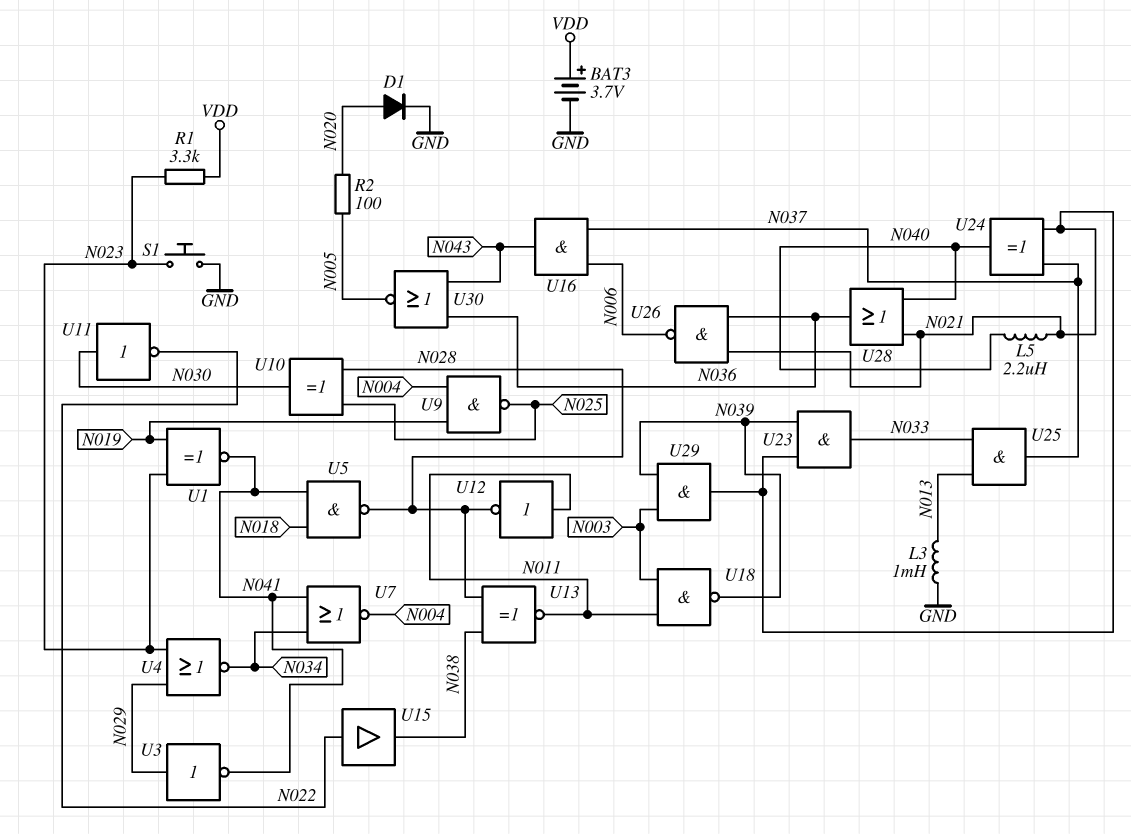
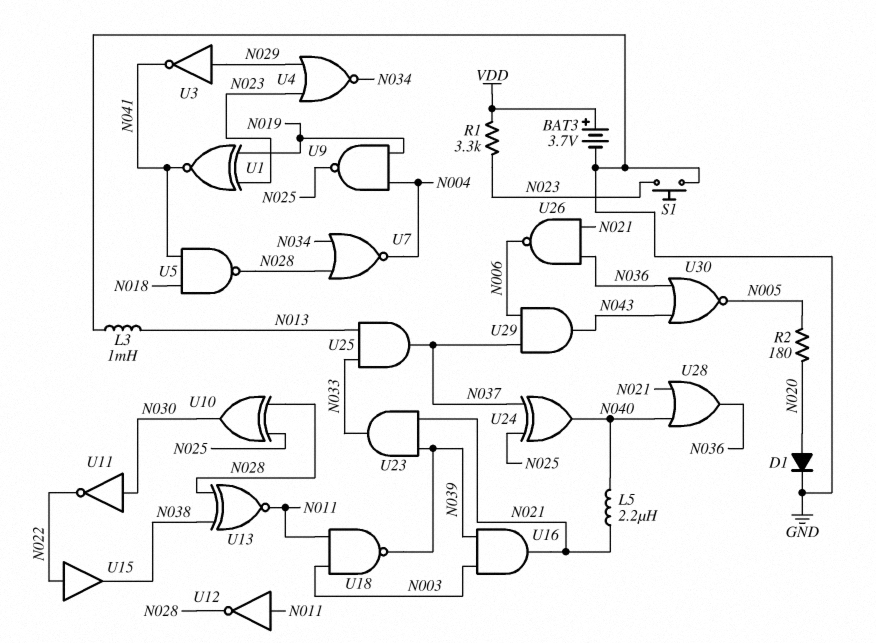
R2: 100 (N005, N020) -> 180 (N005, N020)
U7: NOR (in N034, in N041, out N004) -> NOR (in N028, in N034, out N004)
U16: AND (in N006, in N037, out N043) -> AND (in N003, in N039, out N021)
U24: XOR (in N021, in N037, out N040) -> XOR (in N025, in N037, out N040)
U29: AND (in N003, in N039, out N021) -> AND (in N006, in N037, out N043)

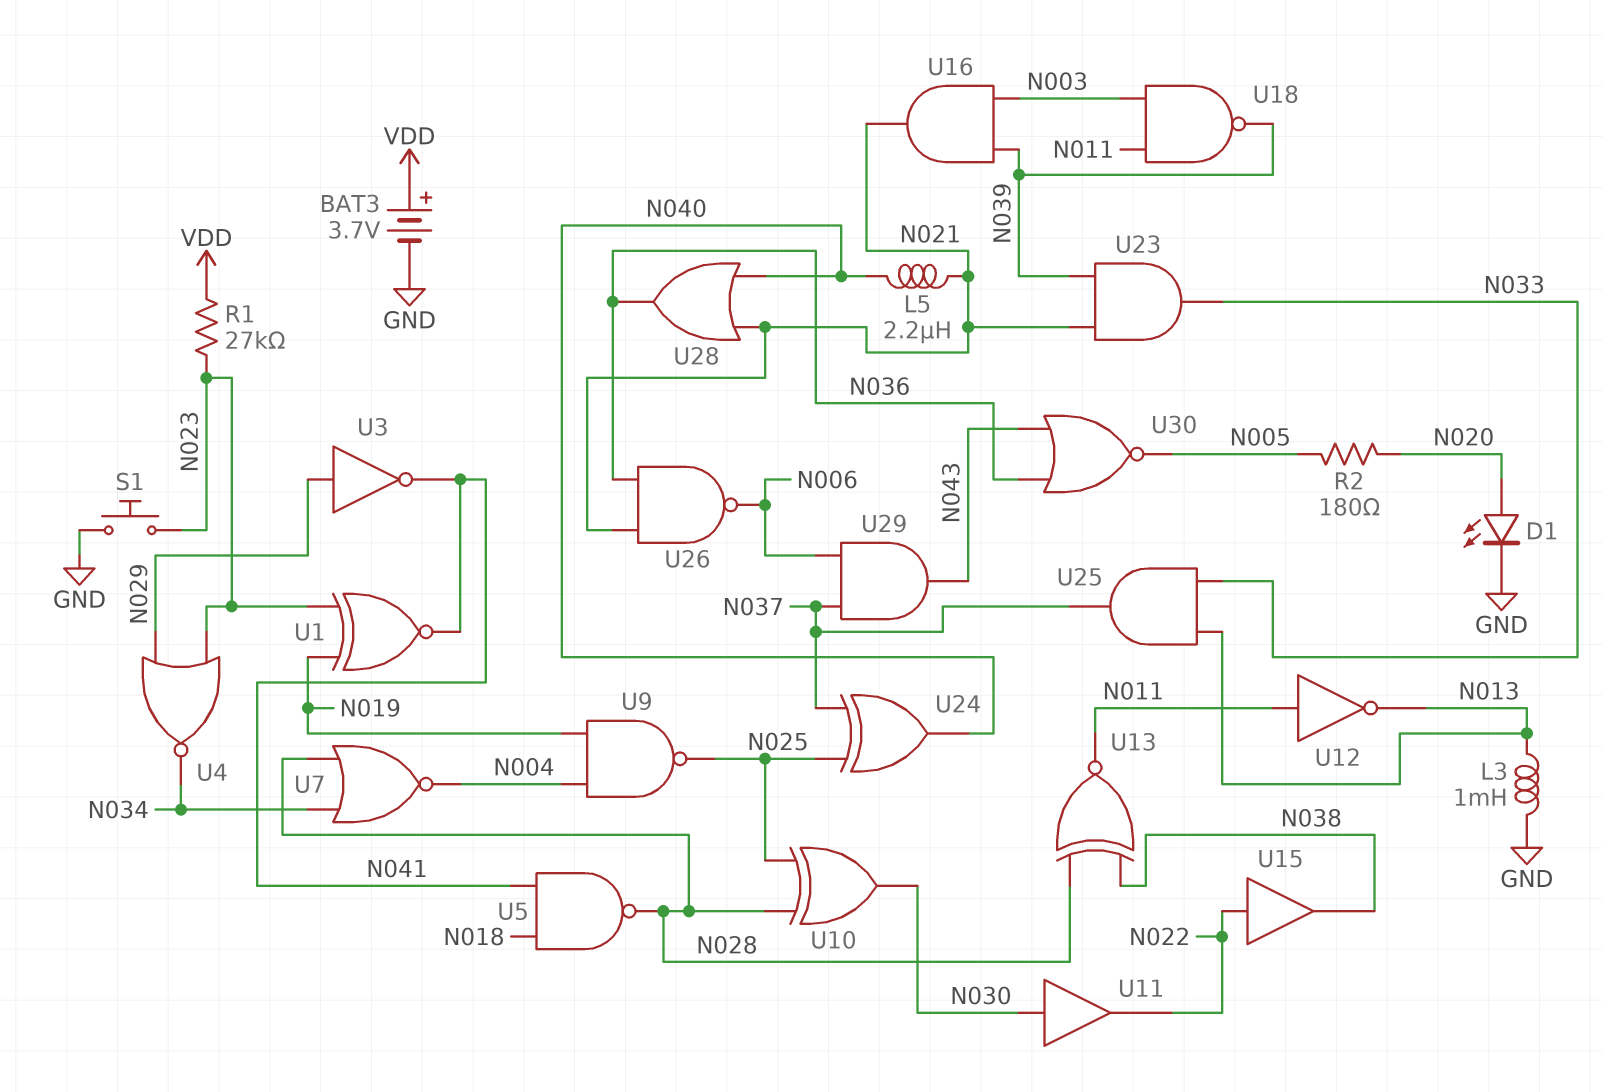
D1: diode (A N020, K GND) -> LED (A N020, K GND)
R1: 3.3k (N023, VDD) -> 27k (N023, VDD)
U11: NOT (in N030, out N022) -> buffer (in N030, out N022)
U12: NOT (in N011, out N028) -> NOT (in N011, out N013)

